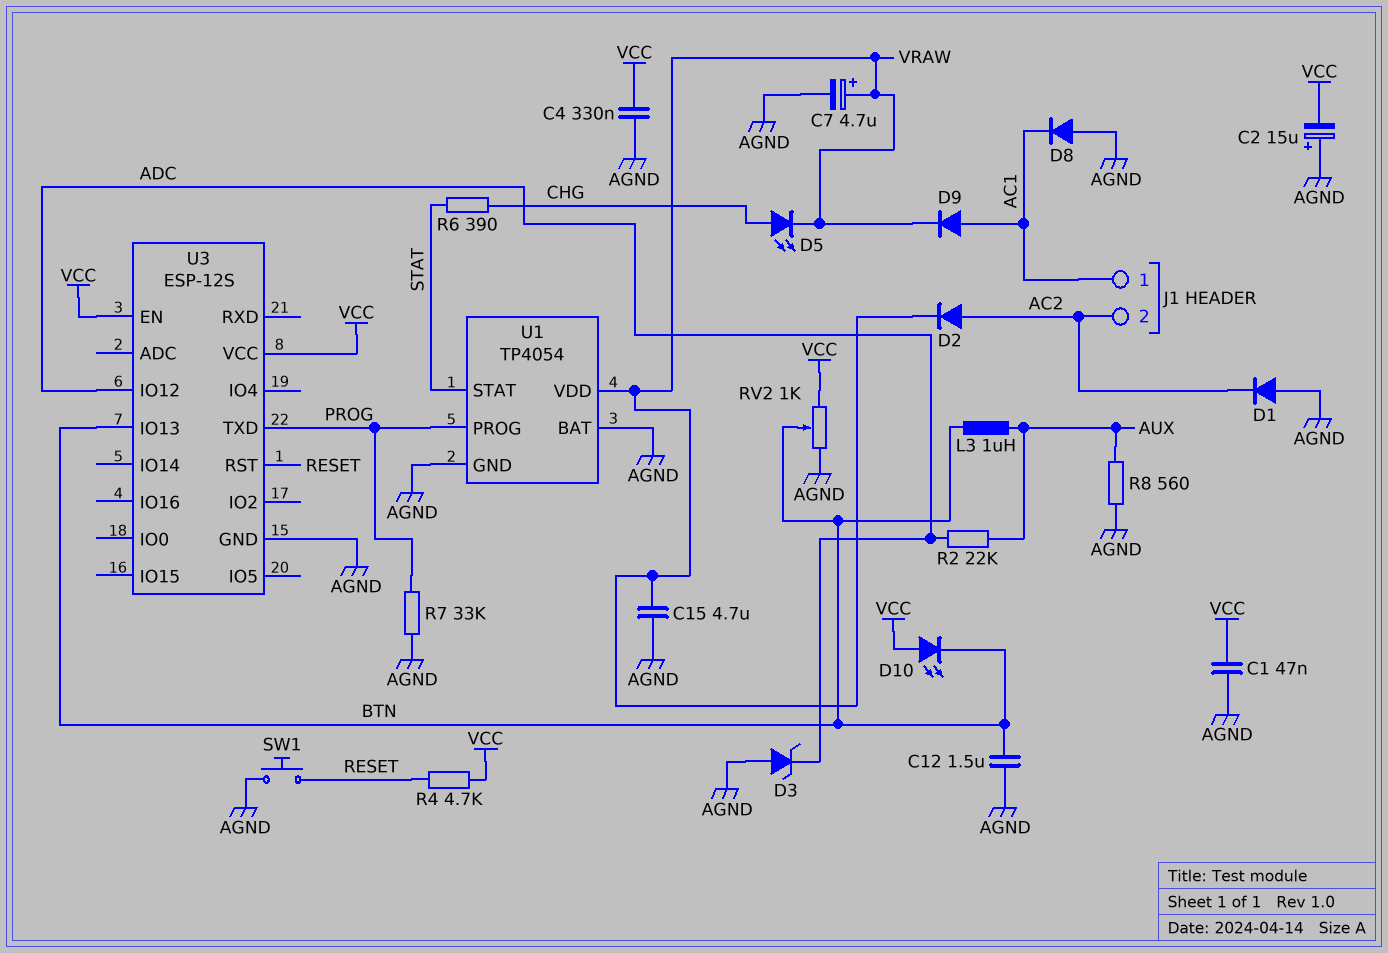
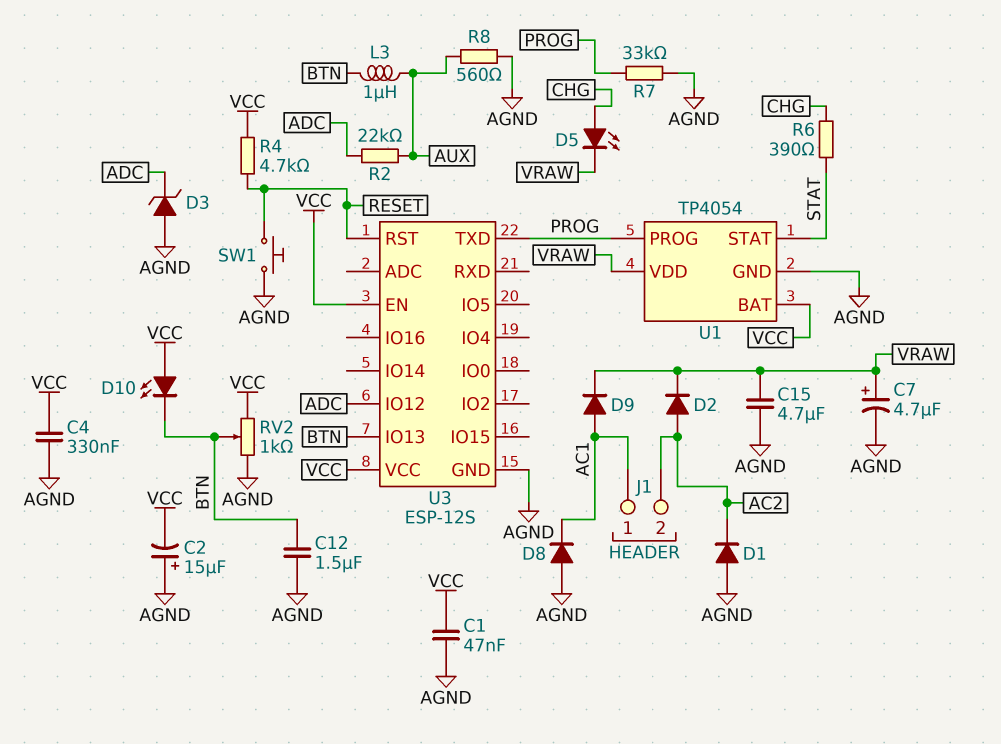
U1 pin BAT: AGND -> VCC

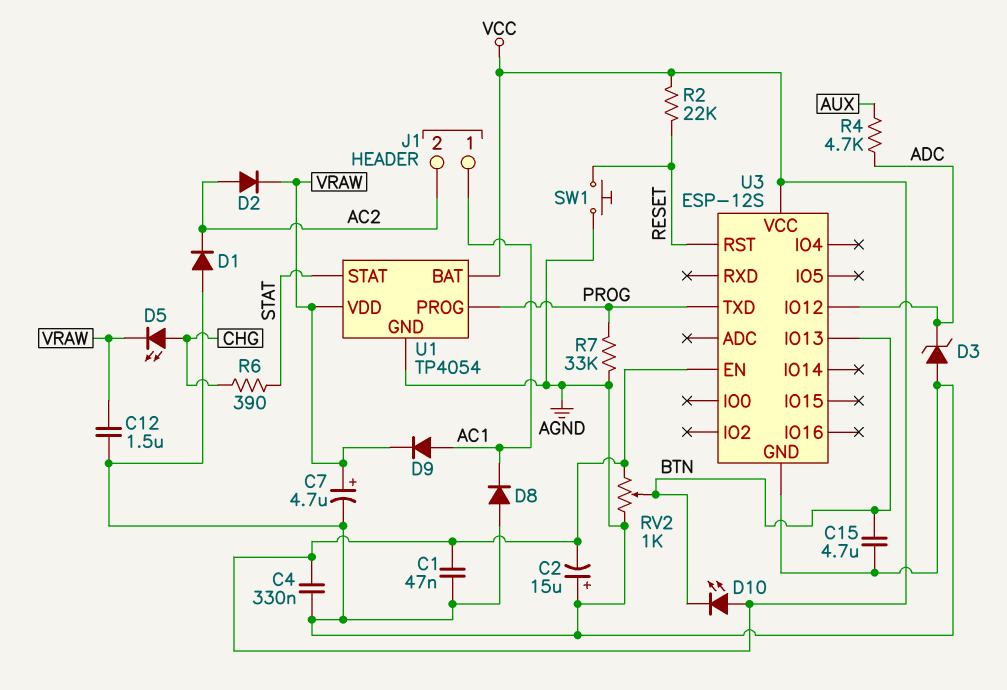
C12: 1.5uF (AGND, BTN) -> 1.5uF (AGND, VRAW)
C15: 4.7uF (AGND, VRAW) -> 4.7uF (AGND, BTN)
L3: 1uH (AUX, BTN) -> none
R2: 22k (ADC, AUX) -> 22k (RESET, VCC)
R4: 4.7k (RESET, VCC) -> 4.7k (ADC, AUX)
R8: 560 (AGND, AUX) -> none

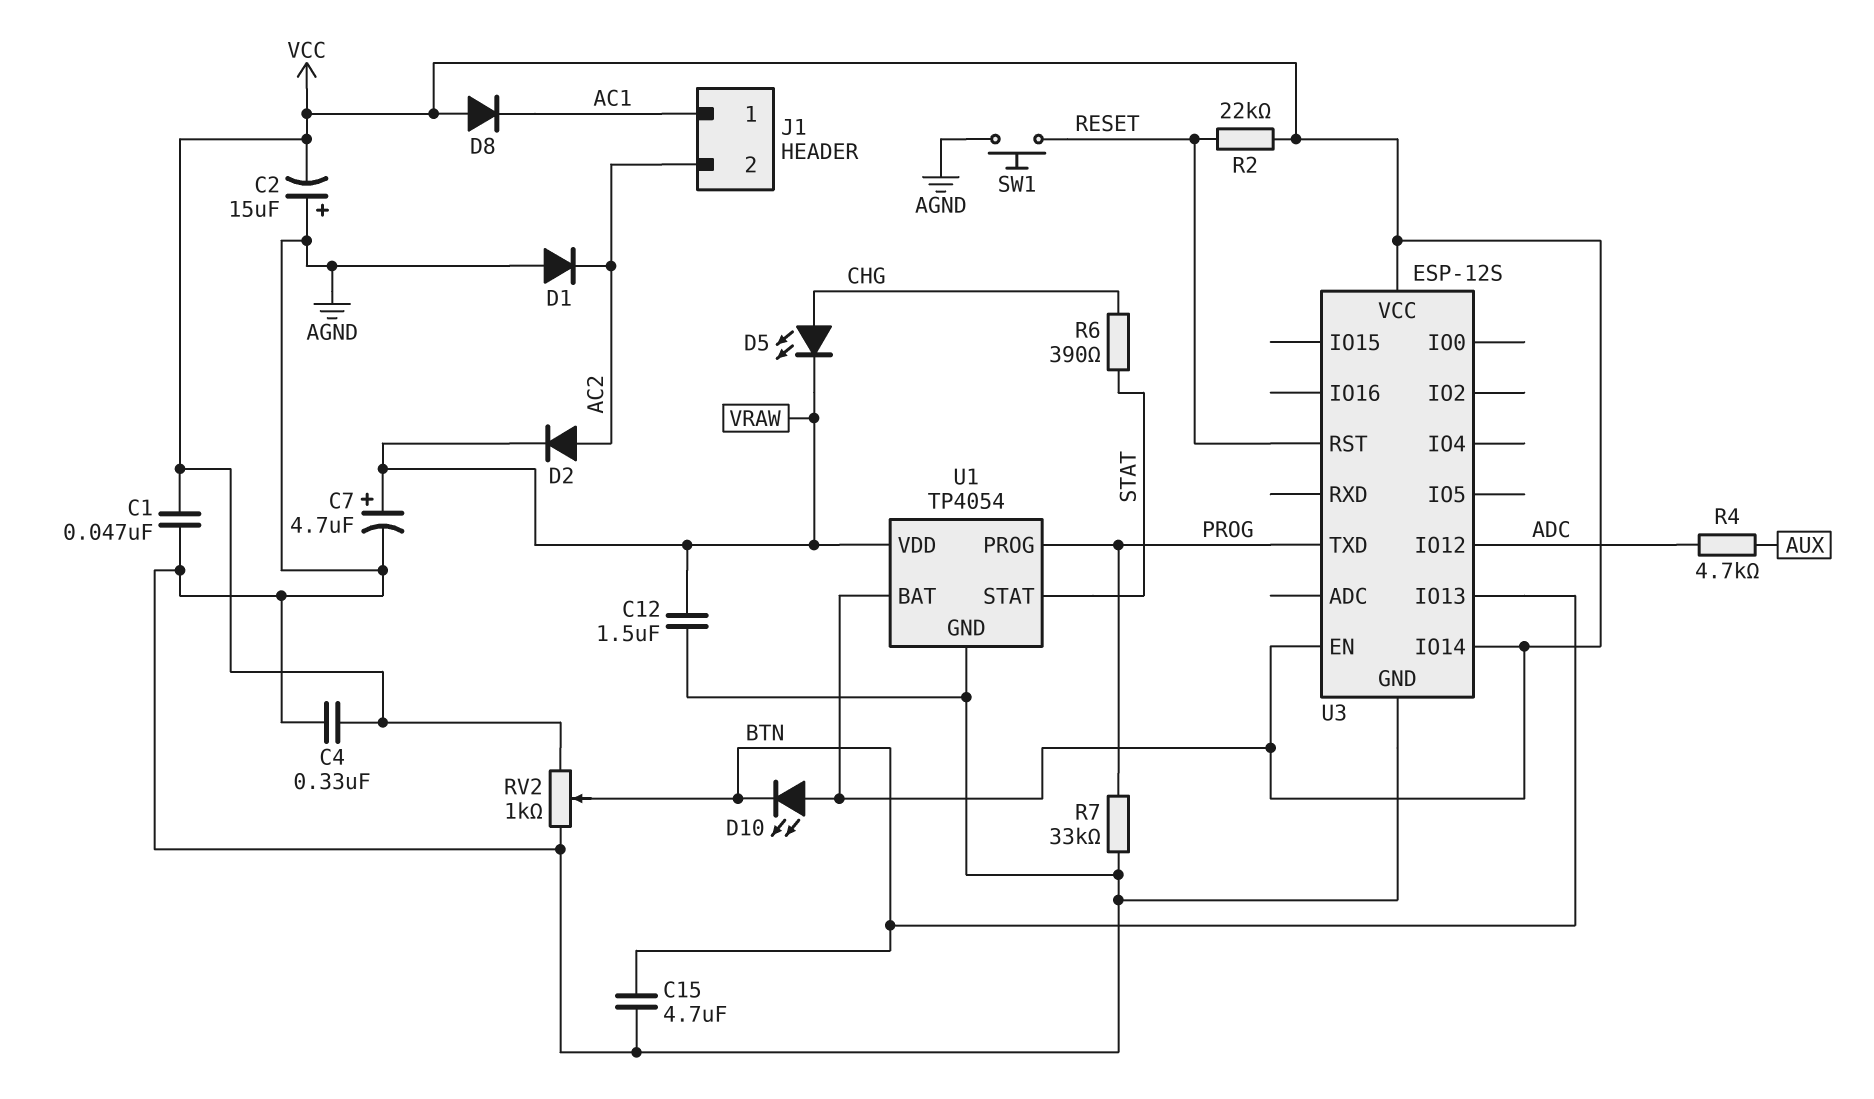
D3: zener (A AGND, K ADC) -> none
D8: diode (A AGND, K AC1) -> diode (A VCC, K AC1)
D9: diode (A AC1, K VRAW) -> none
U3 pin IO14: none -> VCC

